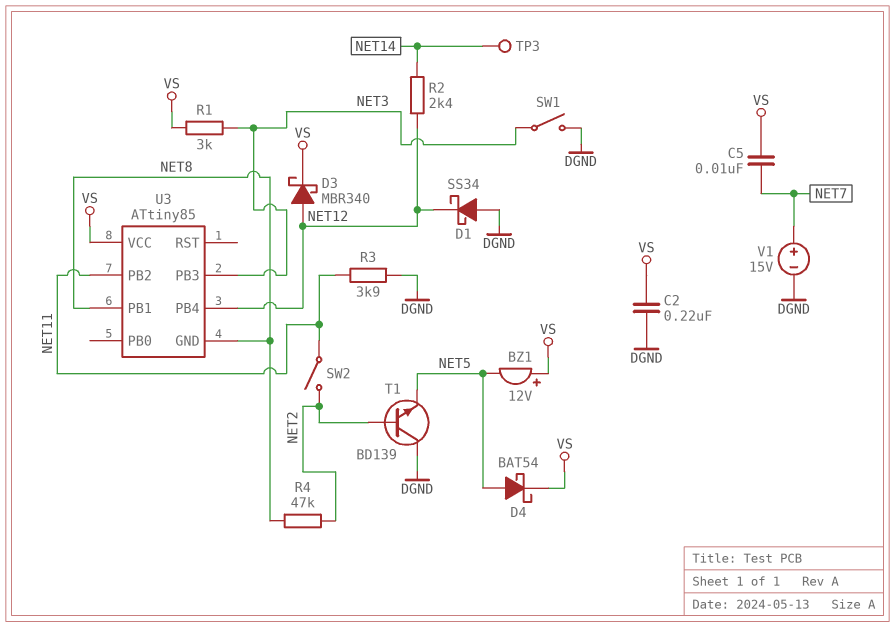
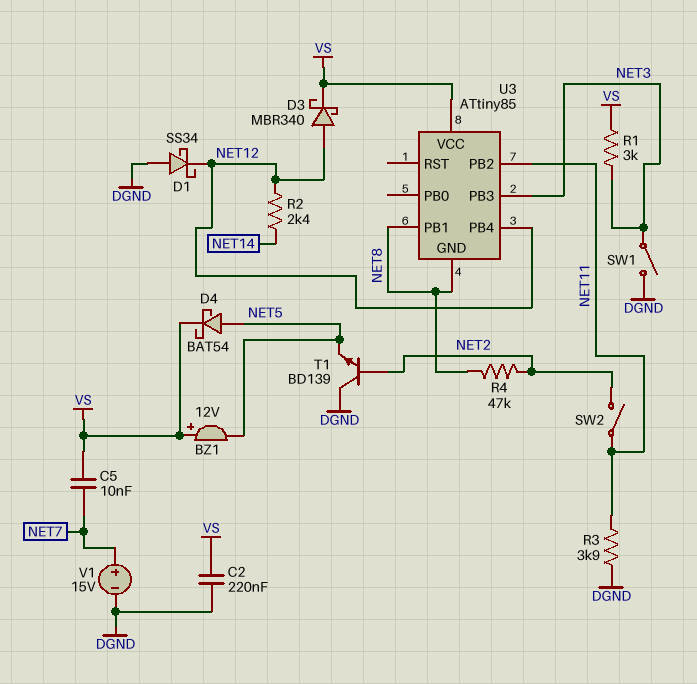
TP3: test point (NET14) -> none

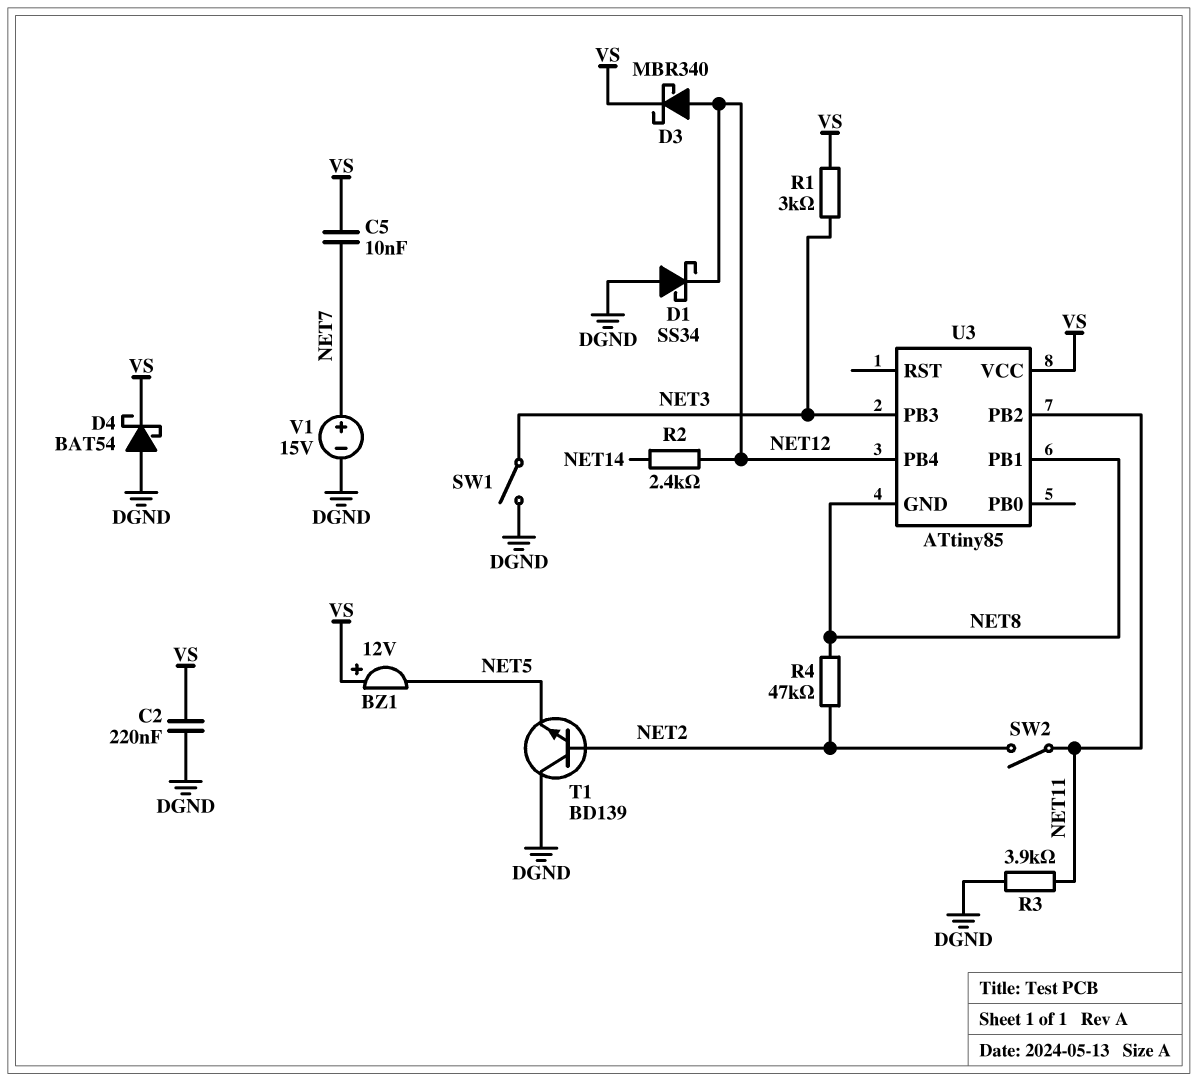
D4: schottky BAT54 (A NET5, K VS) -> schottky BAT54 (A DGND, K VS)

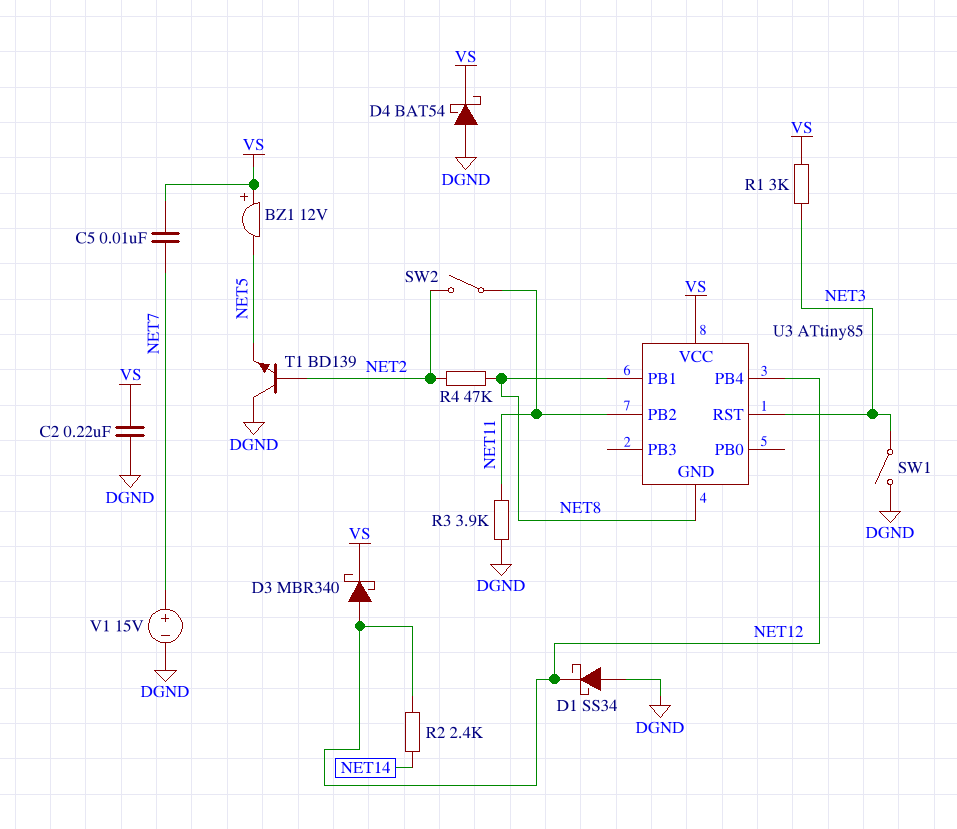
U3 pin PB3: NET3 -> none
U3 pin RST: none -> NET3

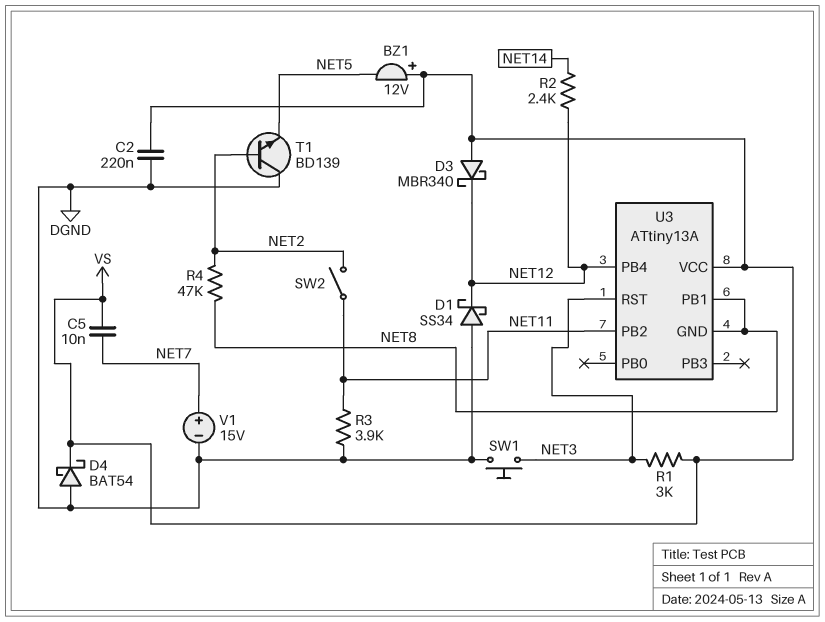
D3: schottky MBR340 (A NET12, K VS) -> schottky MBR340 (A VS, K NET12)
SW1: switch (DGND, NET3) -> button (DGND, NET3)
U3: ATtiny85 -> ATtiny13A

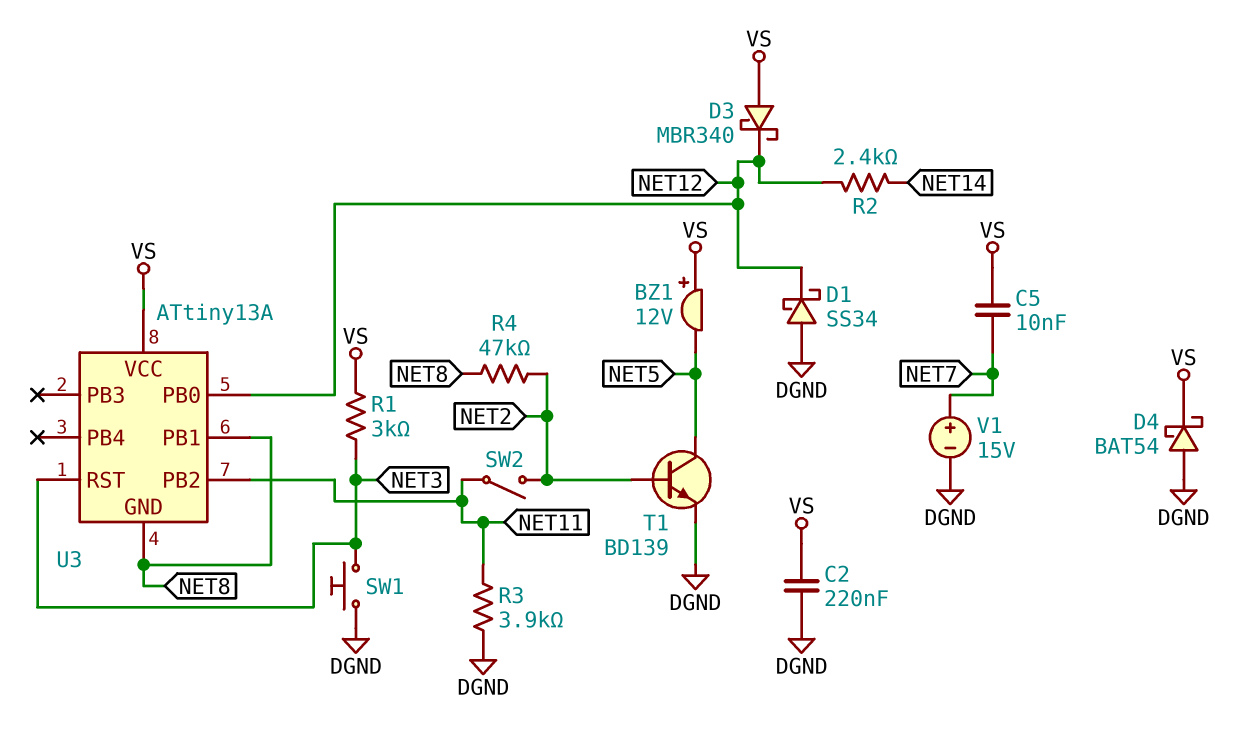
T1: NPN BD139 (B NET2, C DGND, E NET5) -> NPN BD139 (B NET2, C NET5, E DGND)
U3 pin PB0: none -> NET12
U3 pin PB4: NET12 -> none

